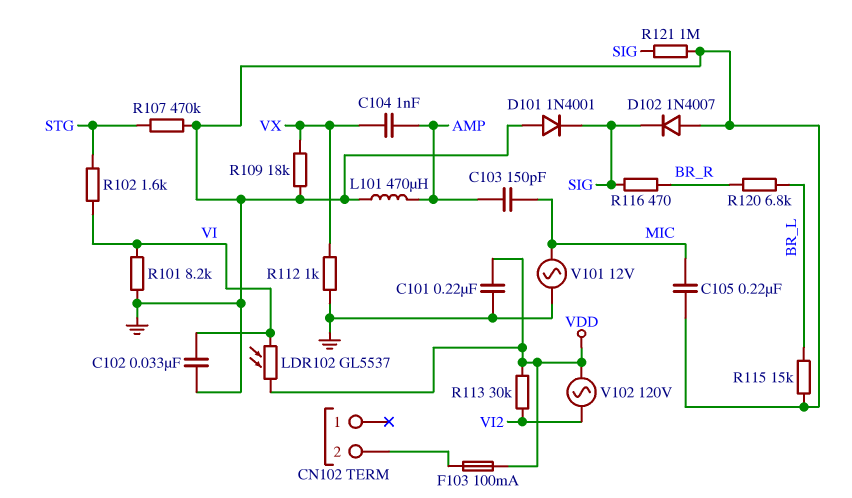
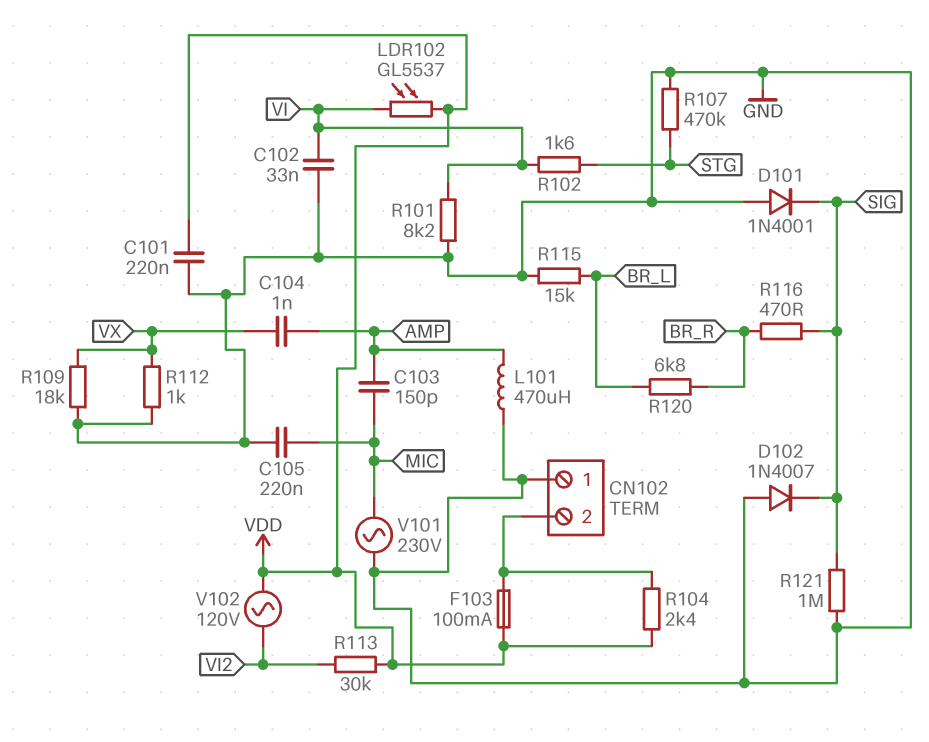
CN102 pin 1: none -> GND
R104: none -> 2.4k (CN102/2, VDD)
V101: AC 12V (GND, MIC) -> AC 230V (GND, MIC)

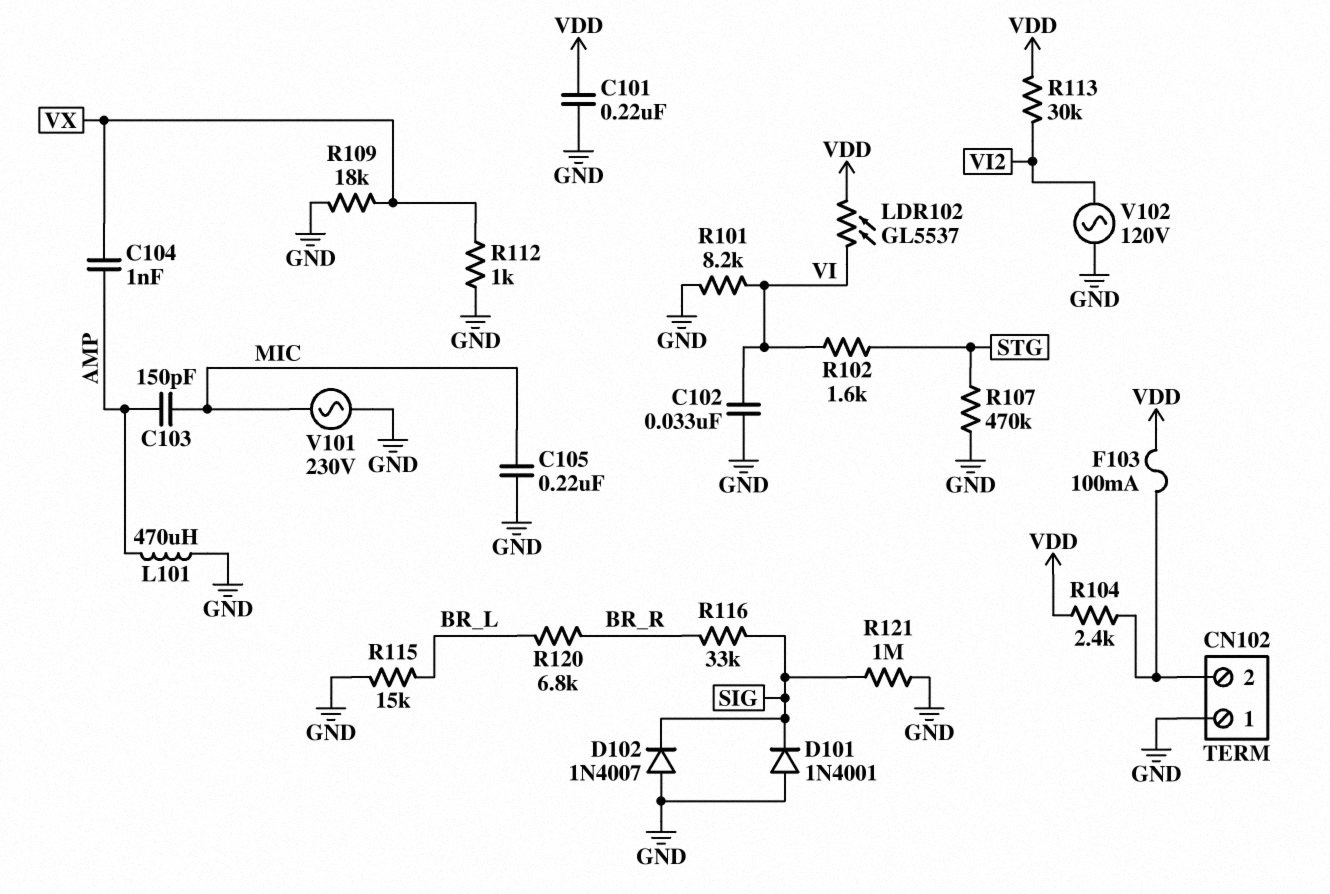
R116: 470 (BR_R, SIG) -> 33k (BR_R, SIG)
V102: AC 120V (VDD, VI2) -> AC 120V (GND, VI2)

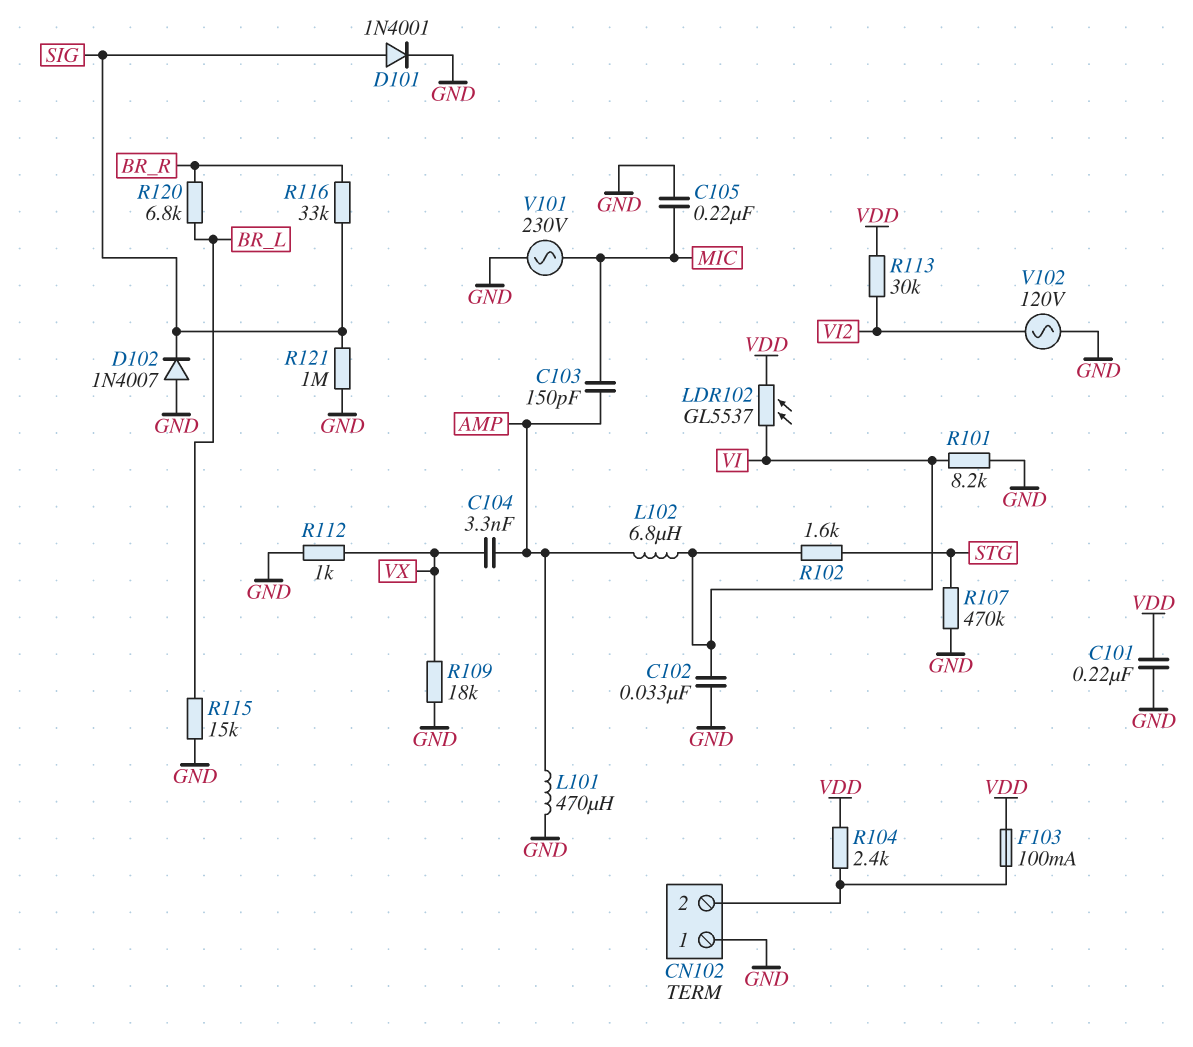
C104: 1nF (AMP, VX) -> 3.3nF (AMP, VX)
D101: diode 1N4001 (A GND, K SIG) -> diode 1N4001 (A SIG, K GND)
L102: none -> 6.8uH (AMP, VI)

